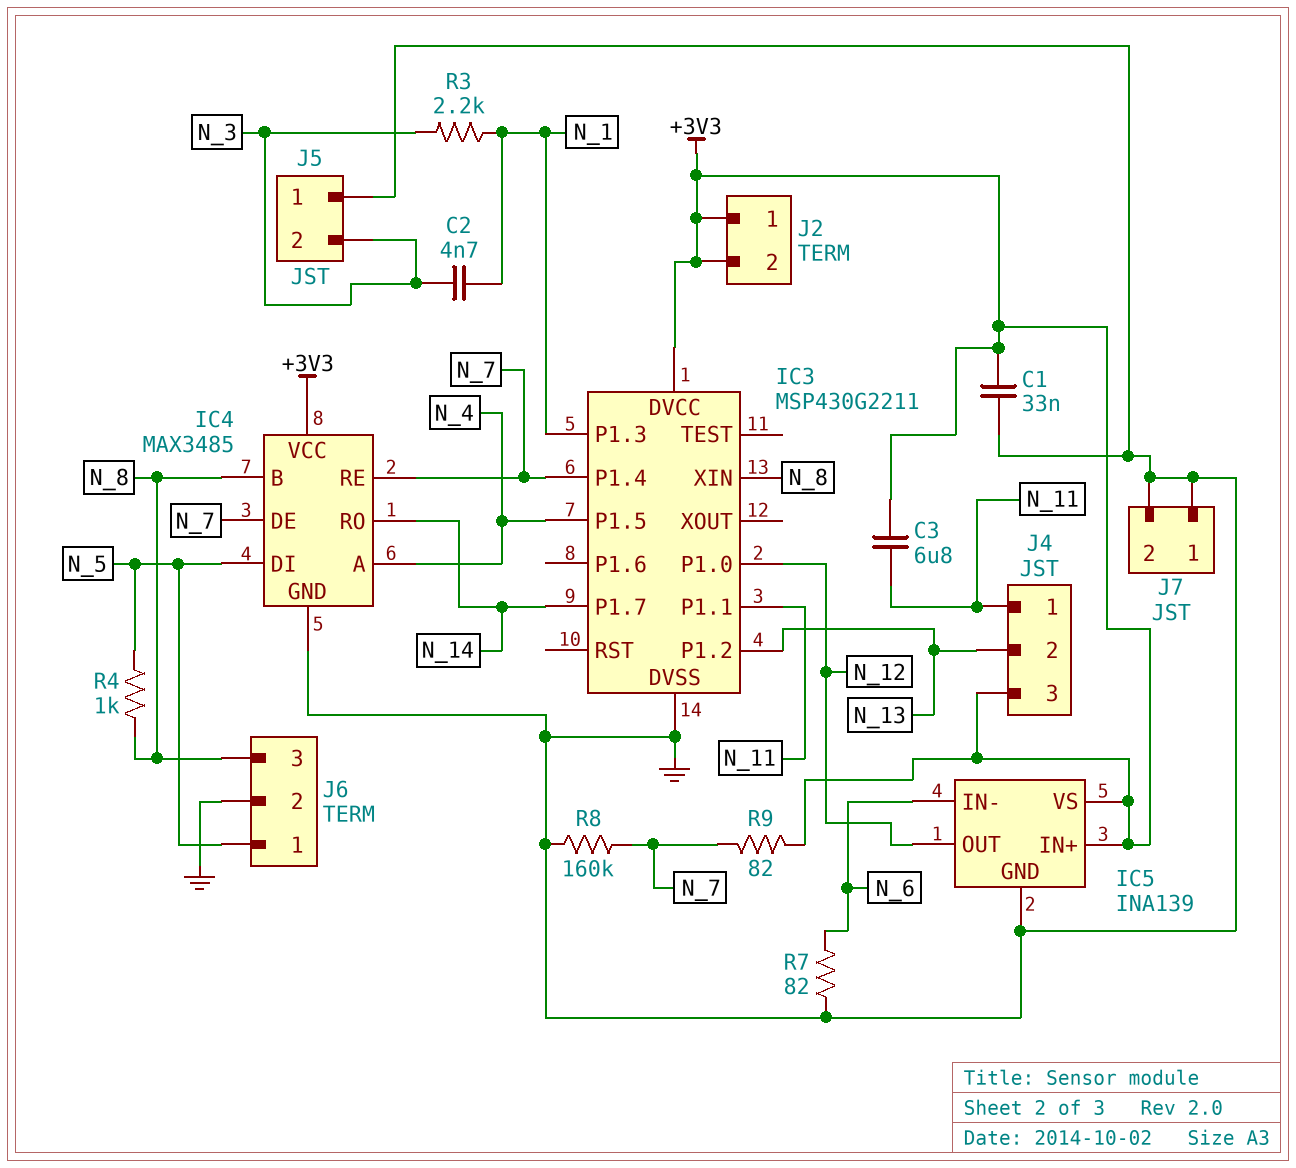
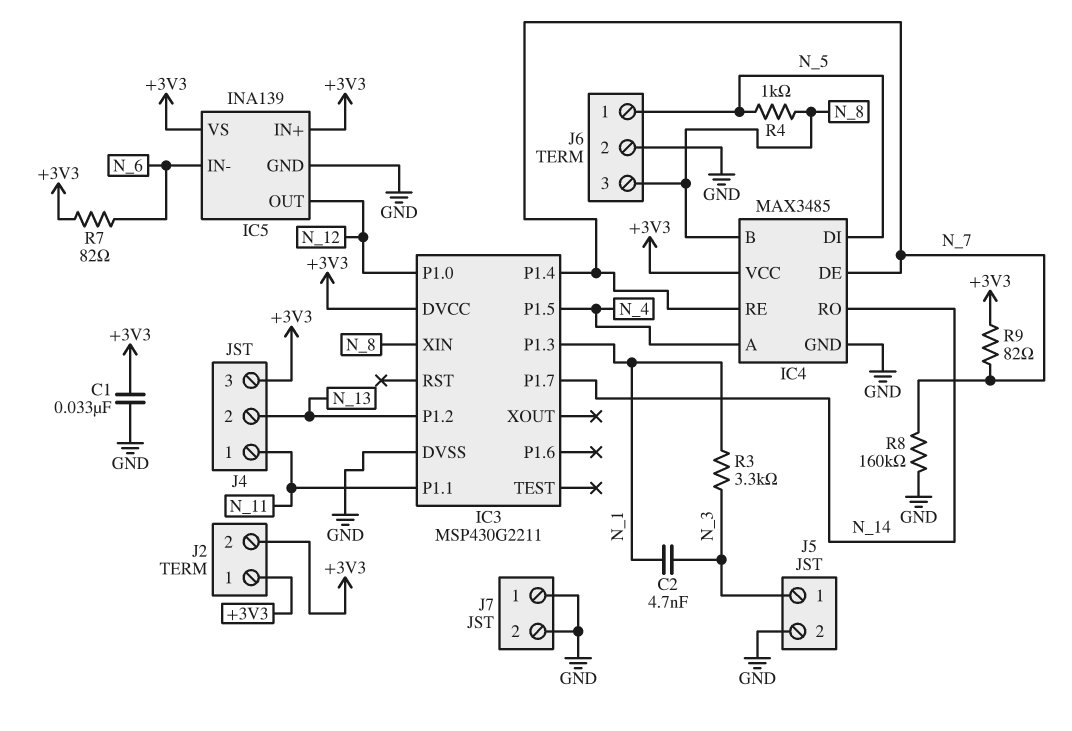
C3: 6.8uF (+3V3, N_11) -> none
J5 pin 1: GND -> N_3
J5 pin 2: N_3 -> GND
R3: 2.2k (N_1, N_3) -> 3.3k (N_1, N_3)
R7: 82 (GND, N_6) -> 82 (+3V3, N_6)

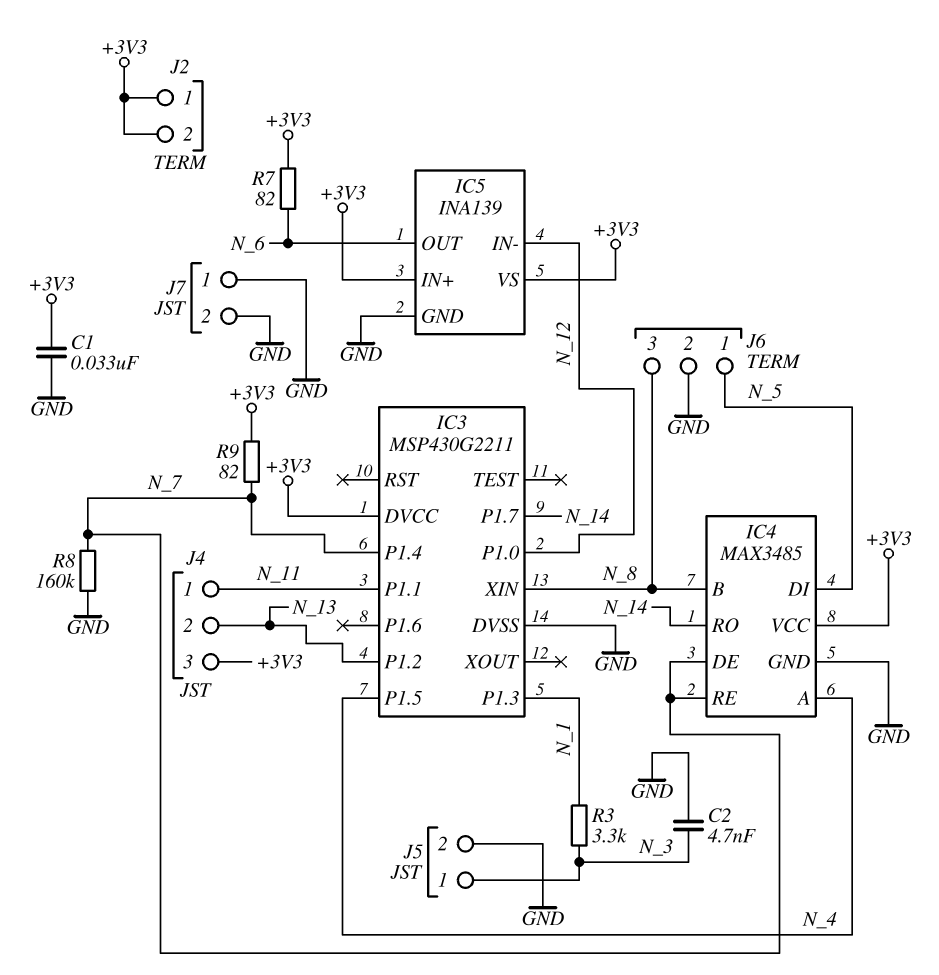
C2: 4.7nF (N_1, N_3) -> 4.7nF (GND, N_3)
IC5 pin IN-: N_6 -> N_12
IC5 pin OUT: N_12 -> N_6
R4: 1k (N_5, N_8) -> none

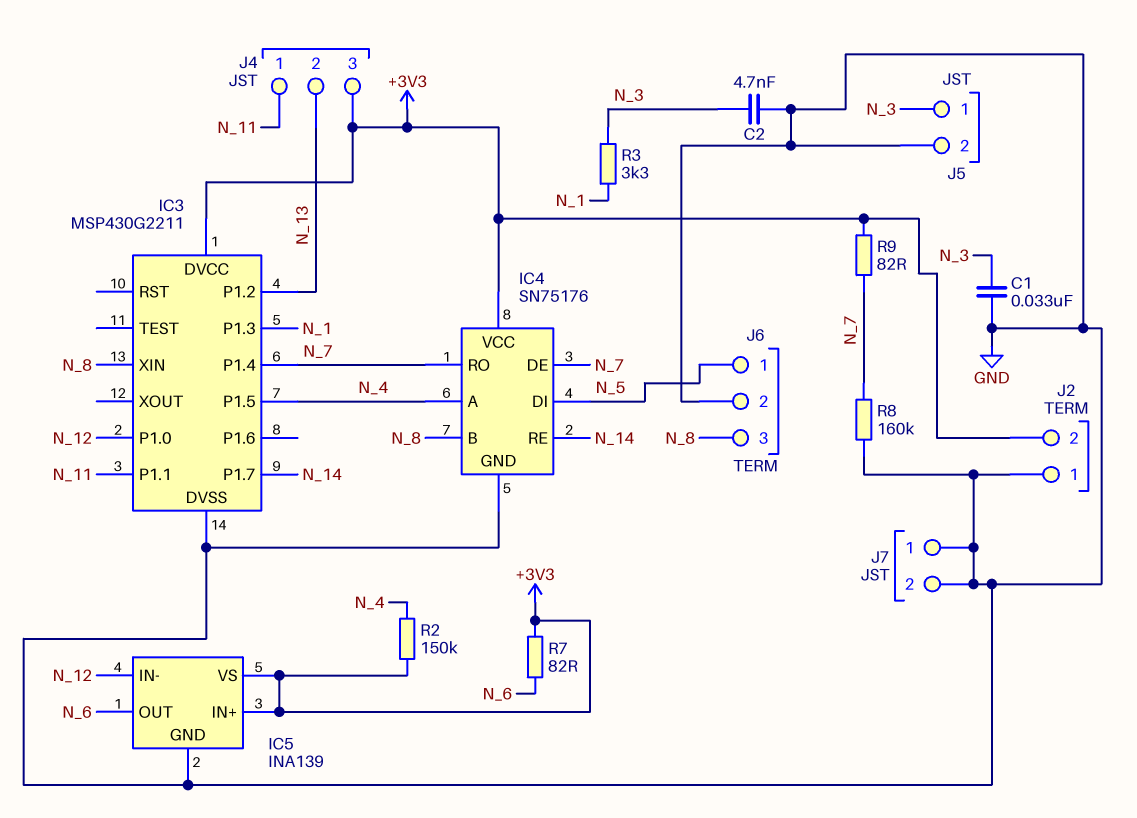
C1: 33nF (+3V3, GND) -> 33nF (GND, N_3)
IC4: MAX3485 -> SN75176
IC4 pin RE: N_7 -> N_14
IC4 pin RO: N_14 -> N_7
J2 pin 1: +3V3 -> GND
R2: none -> 150k (+3V3, N_4)

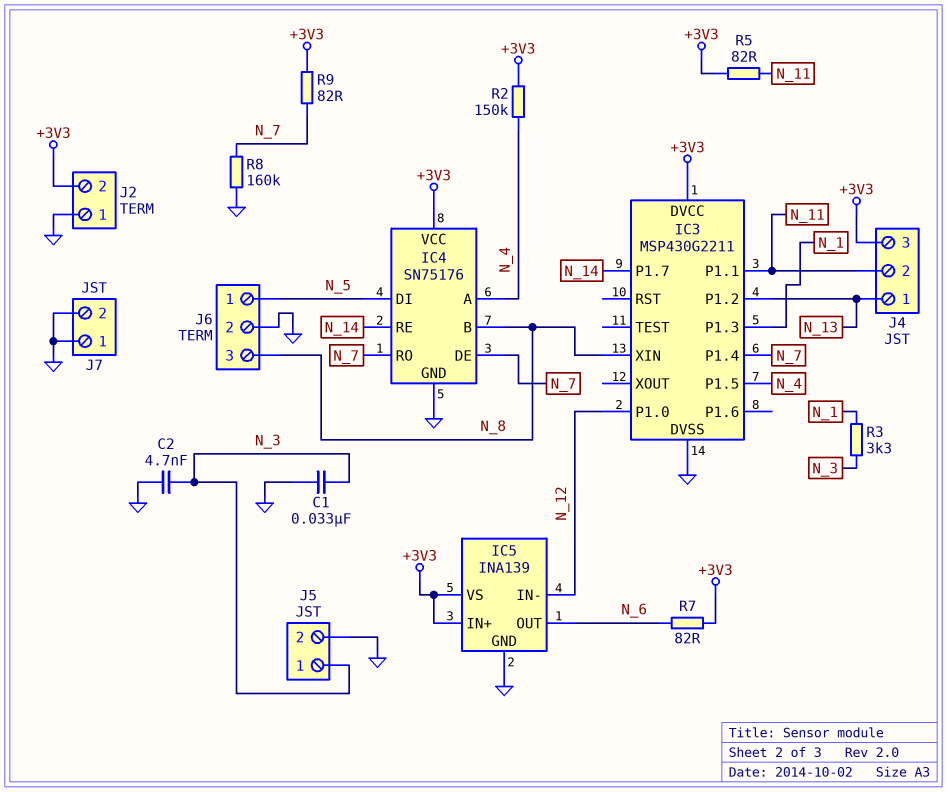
J4 pin 1: N_11 -> N_13
J4 pin 2: N_13 -> N_11
R5: none -> 82 (+3V3, N_11)

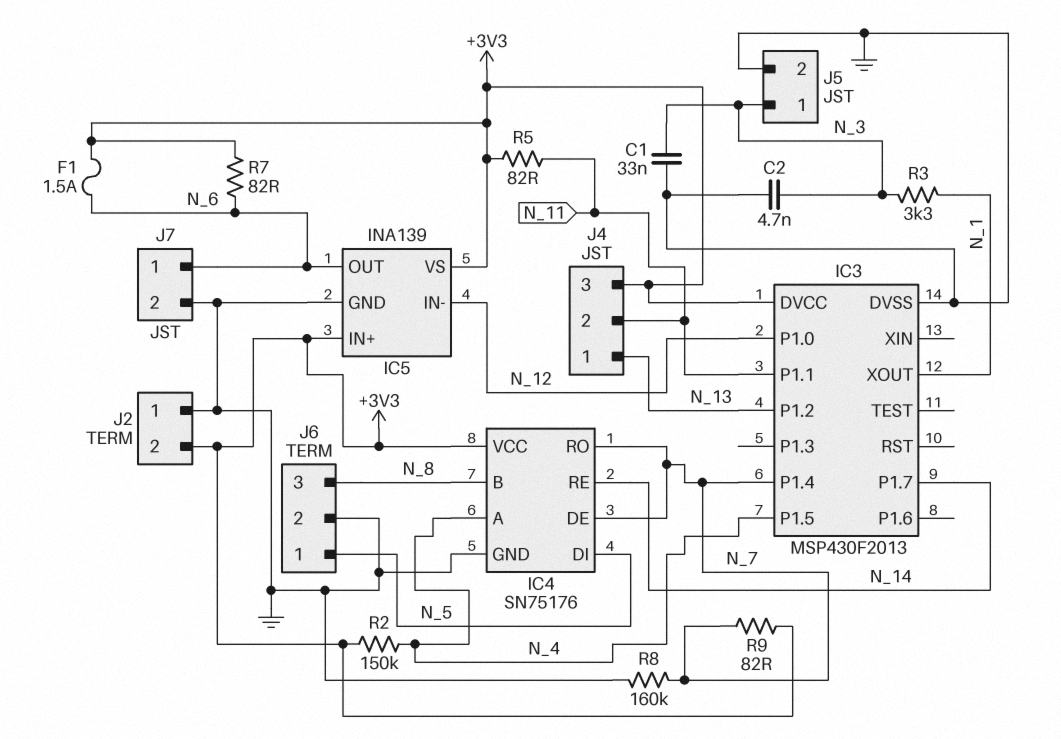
F1: none -> 1.5A (+3V3, N_6)
IC3: MSP430G2211 -> MSP430F2013
IC3 pin P1.3: N_1 -> none
IC3 pin XIN: N_8 -> none
IC3 pin XOUT: none -> N_1
J7 pin 1: GND -> N_6

